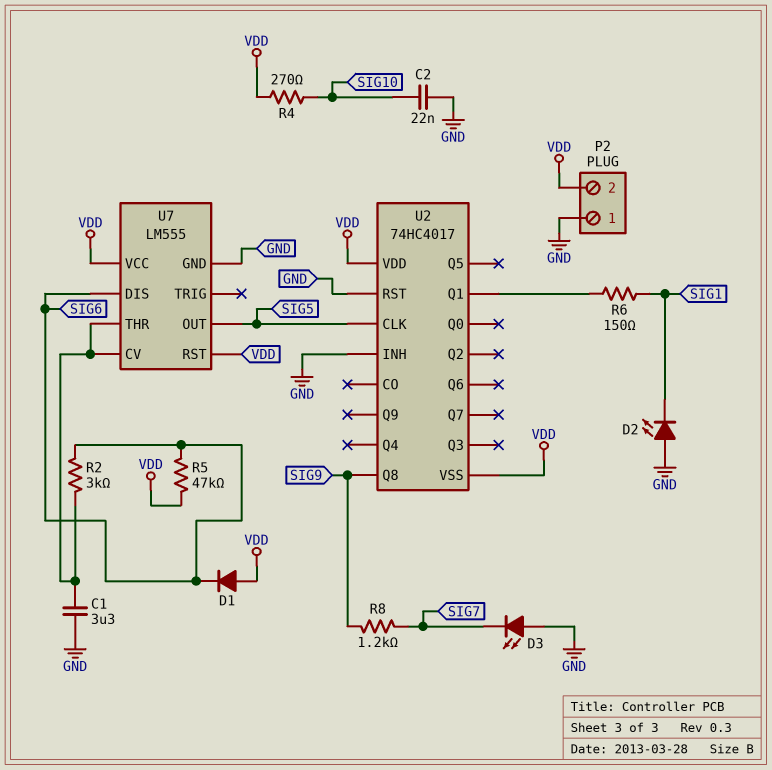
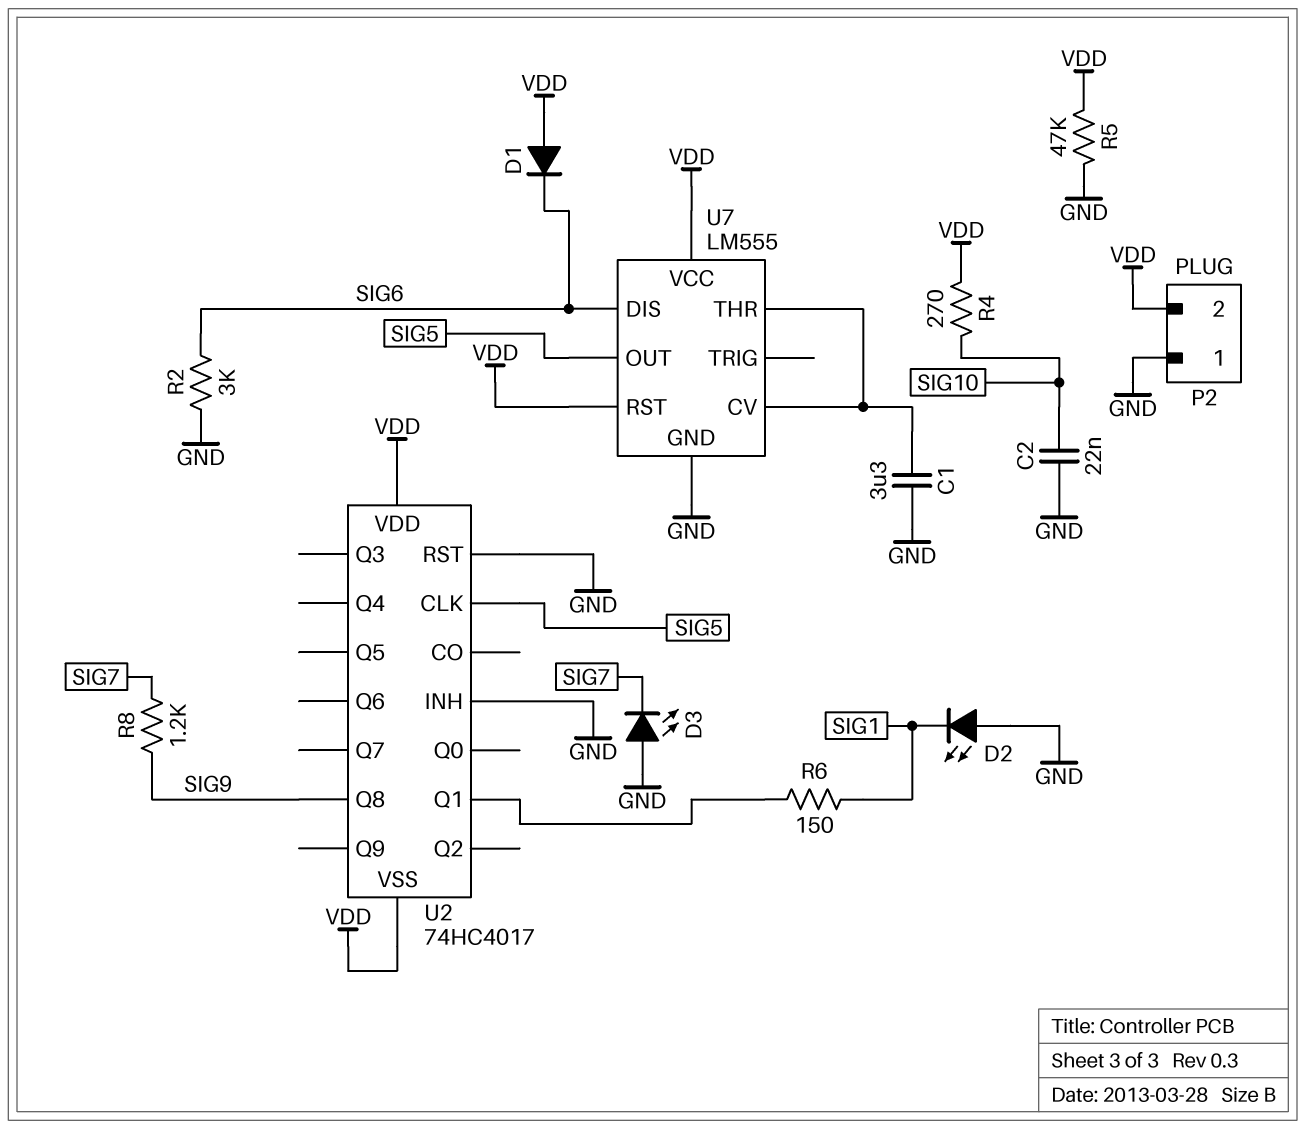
R2: 3k (SIG6, U7/CV) -> 3k (GND, SIG6)
R5: 47k (SIG6, VDD) -> 47k (GND, VDD)

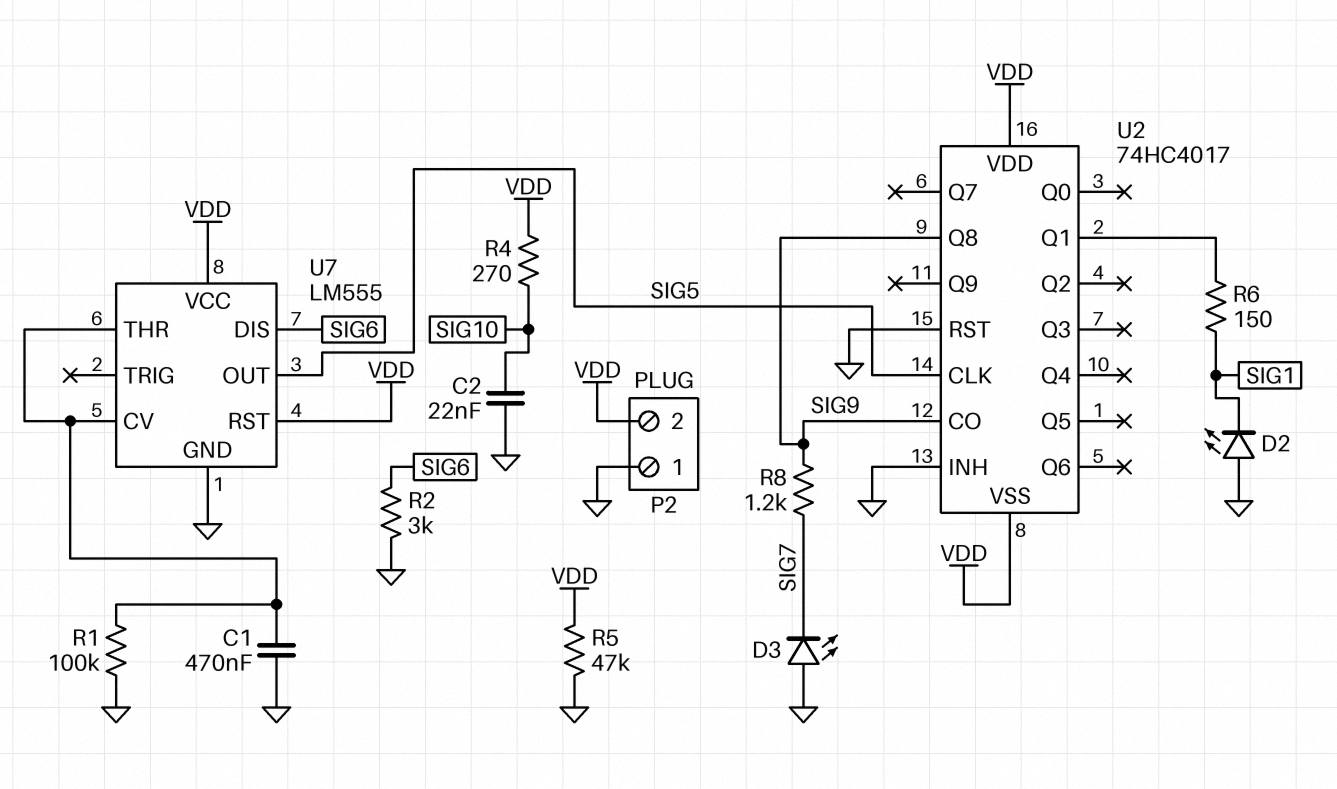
C1: 3.3uF (GND, U7/CV) -> 470nF (GND, U7/CV)
D1: diode (A VDD, K SIG6) -> none
R1: none -> 100k (GND, U7/CV)
U2 pin CO: none -> SIG9

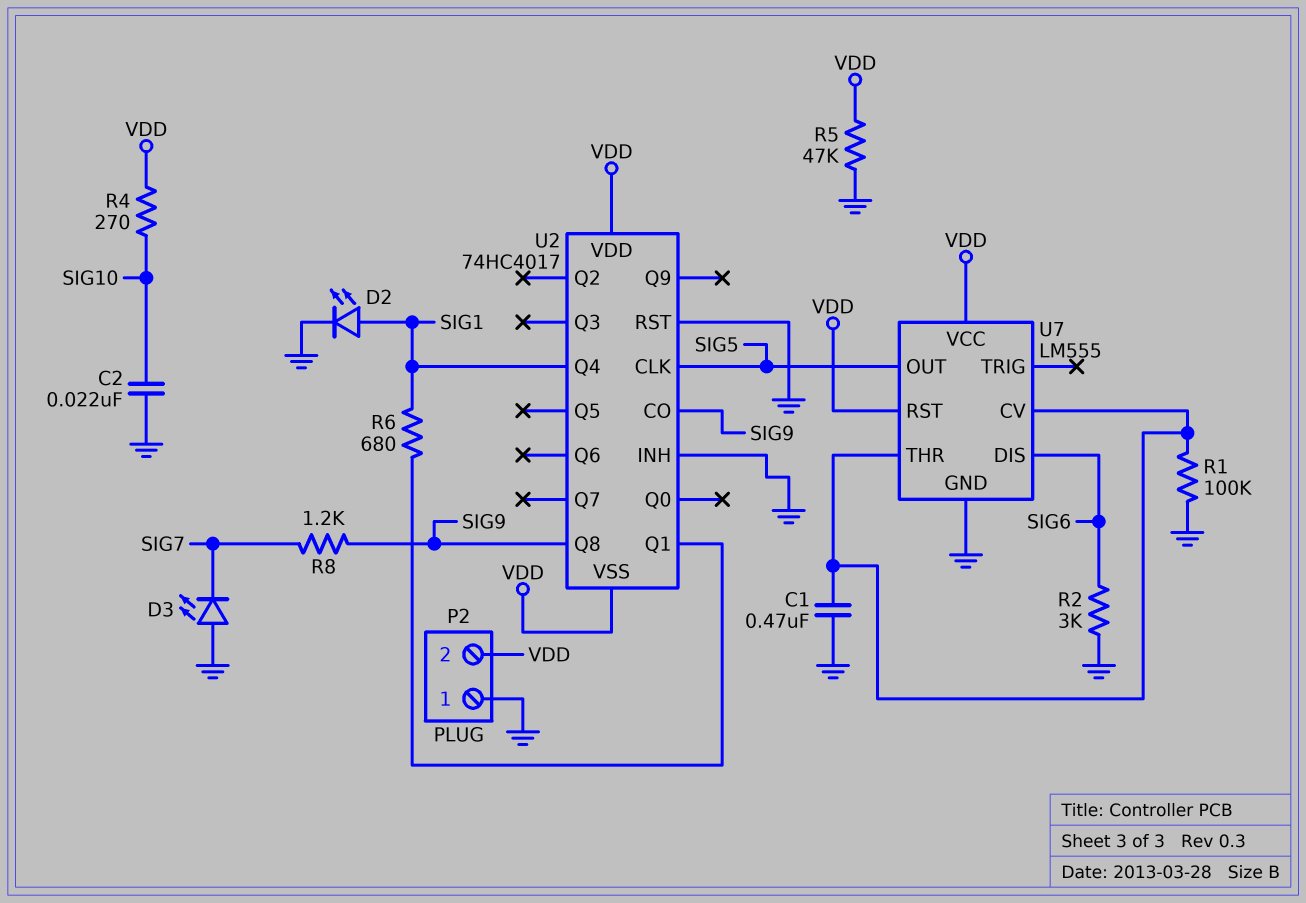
D2: LED (A GND, K SIG1) -> LED (A SIG1, K GND)
R6: 150 (SIG1, U2/Q1) -> 680 (SIG1, U2/Q1)
U2 pin Q4: none -> SIG1

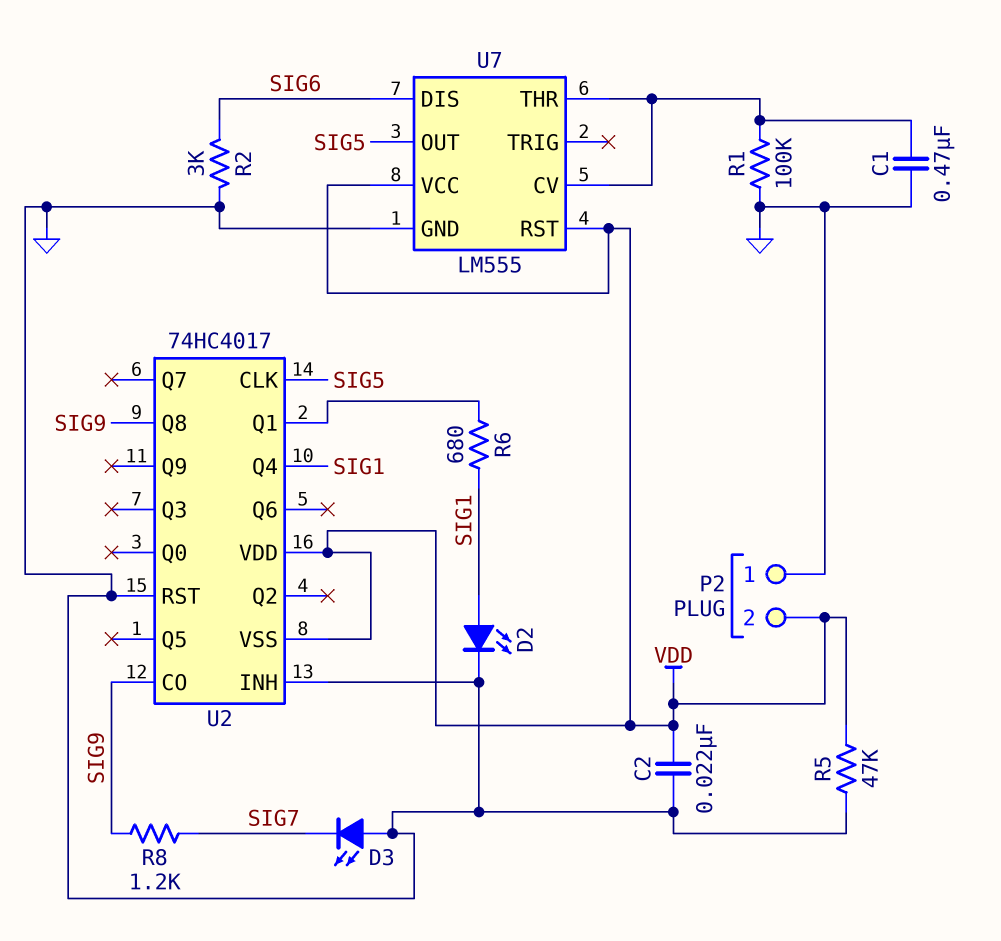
C2: 22nF (GND, SIG10) -> 22nF (GND, VDD)
R4: 270 (SIG10, VDD) -> none

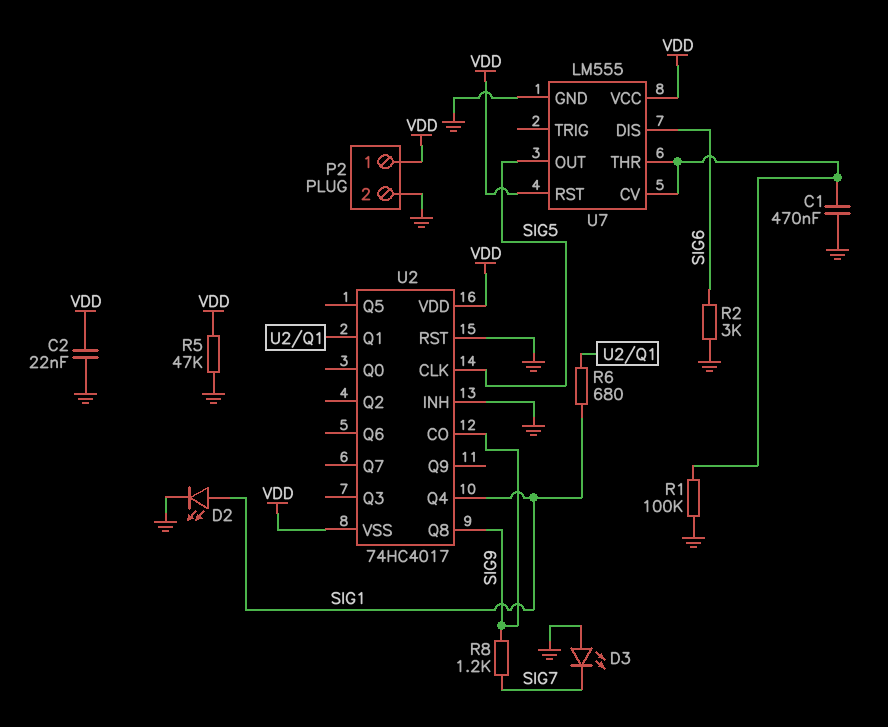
P2 pin 1: GND -> VDD
P2 pin 2: VDD -> GND

